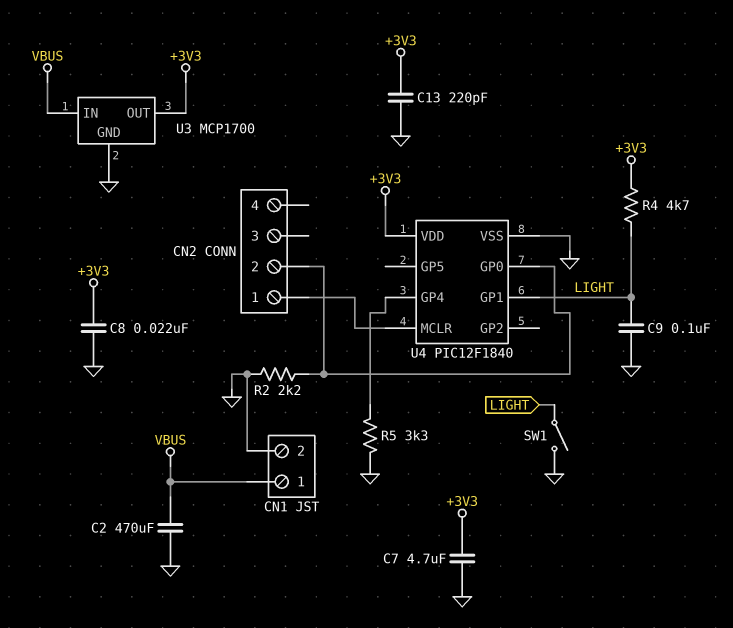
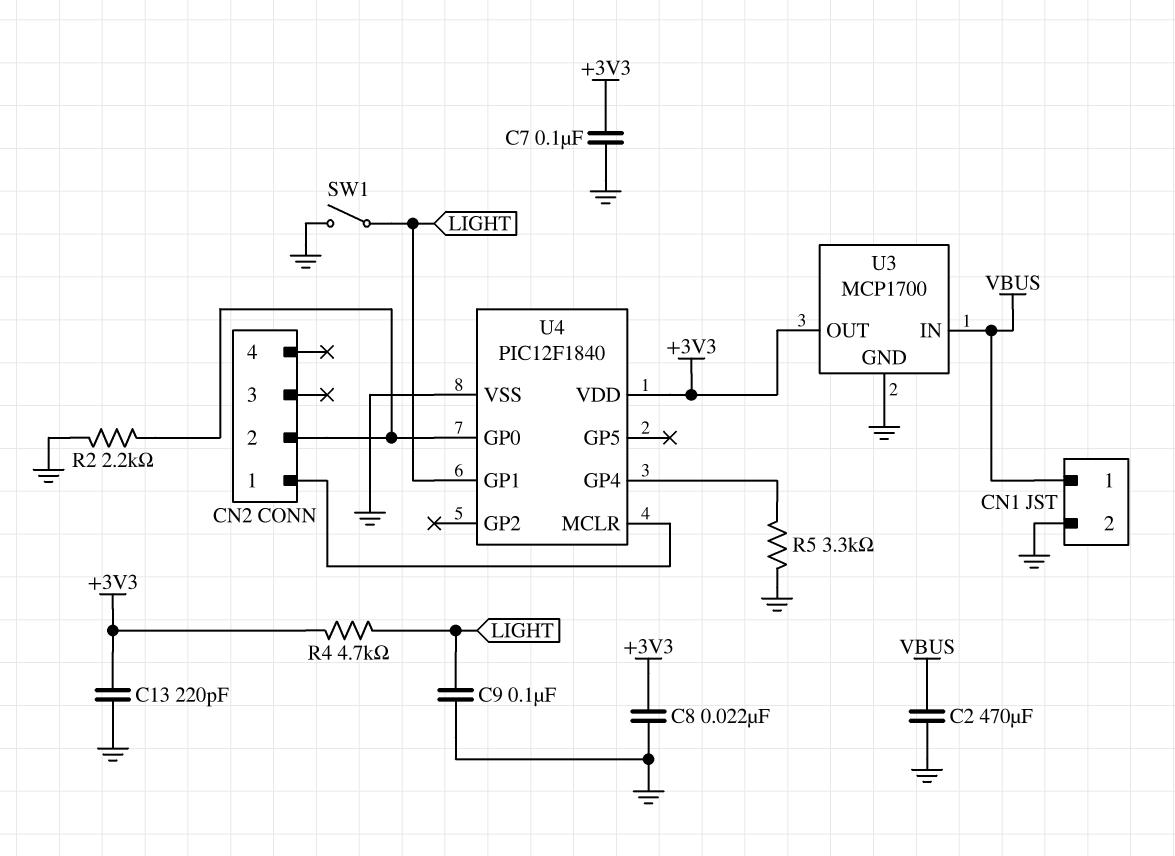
C7: 4.7uF (+3V3, GND) -> 100nF (+3V3, GND)

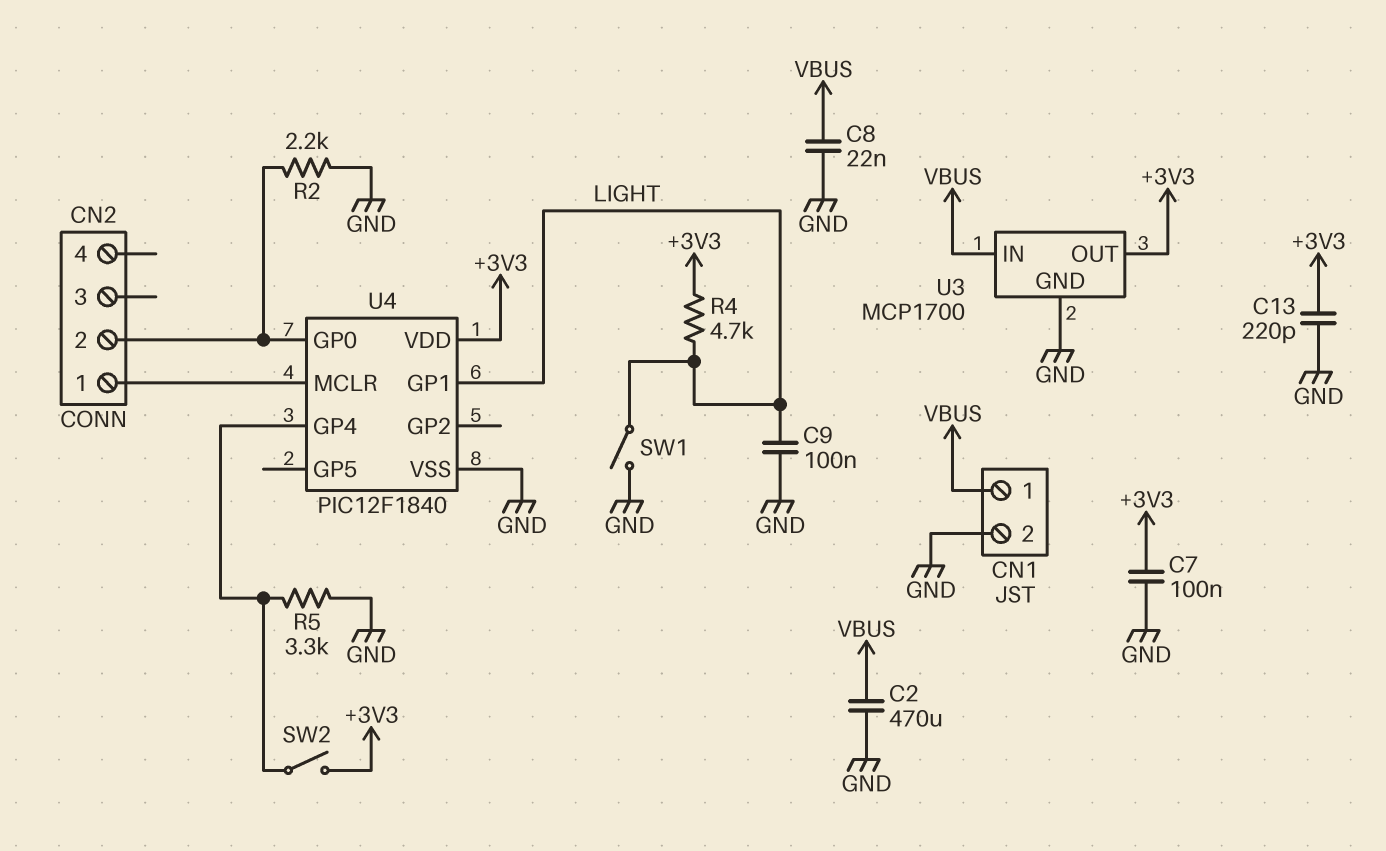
C8: 22nF (+3V3, GND) -> 22nF (GND, VBUS)
SW2: none -> switch (+3V3, U4/GP4)

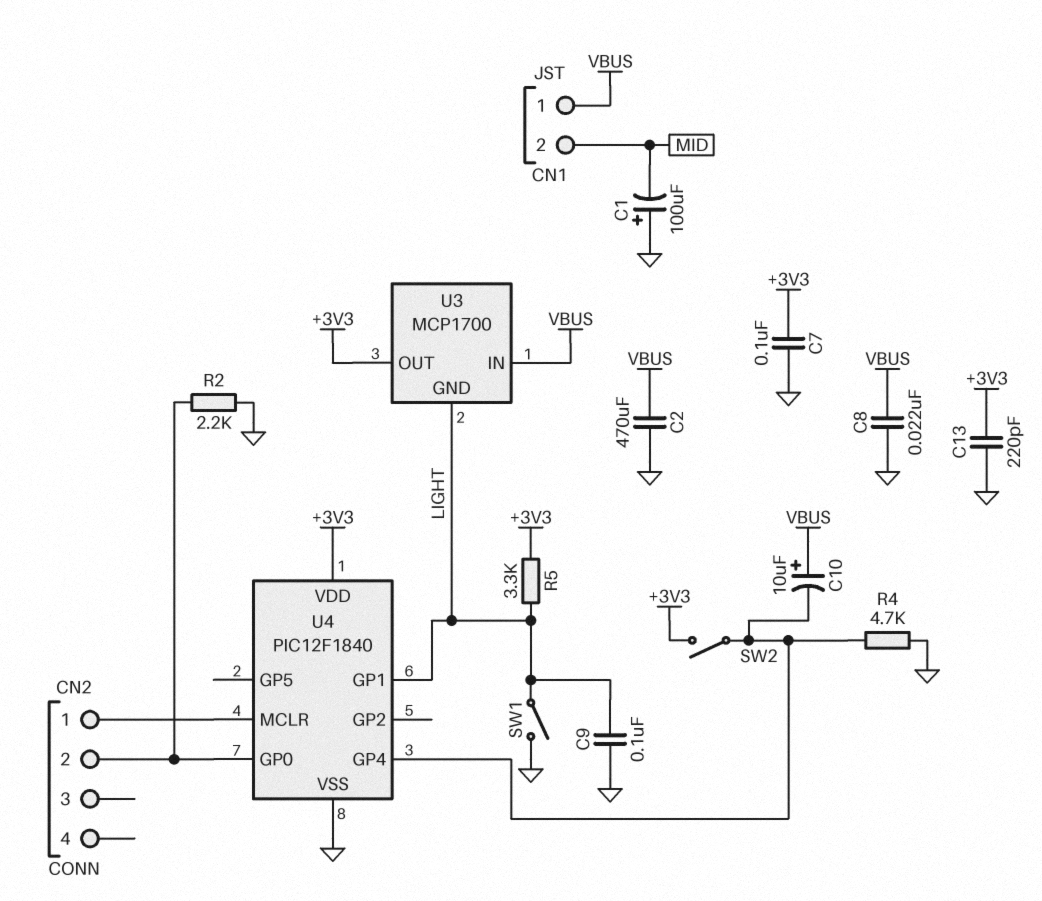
C1: none -> 100uF (plus GND, minus MID)
C10: none -> 10uF (plus VBUS, minus U4/GP4)
CN1 pin 2: GND -> MID
R4: 4.7k (+3V3, LIGHT) -> 4.7k (GND, U4/GP4)
R5: 3.3k (GND, U4/GP4) -> 3.3k (+3V3, LIGHT)
U3 pin GND: GND -> LIGHT

